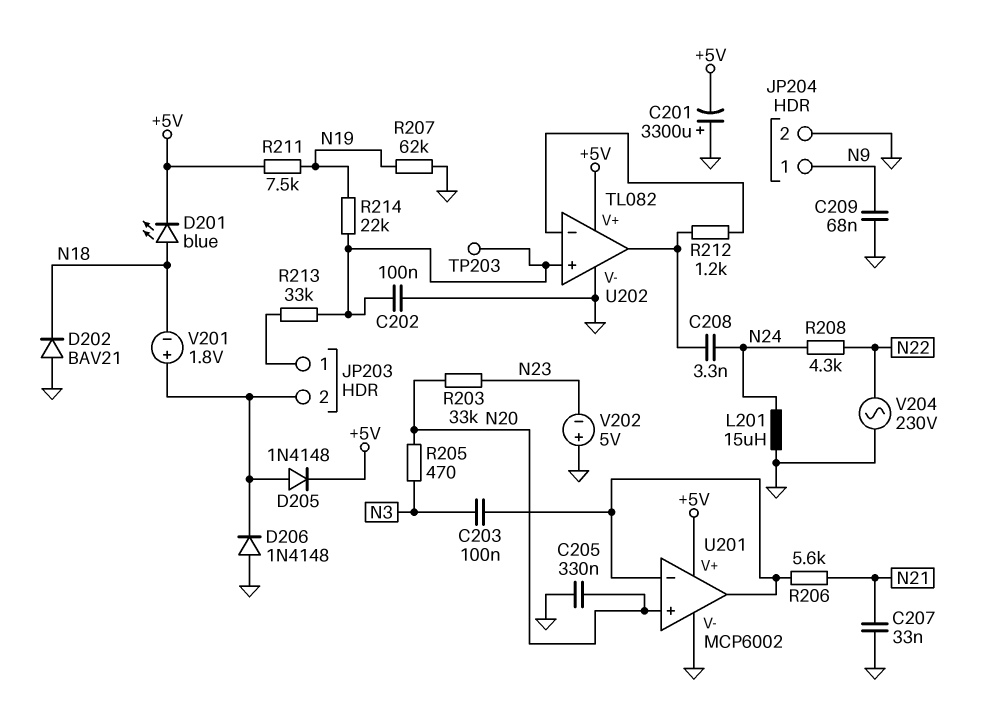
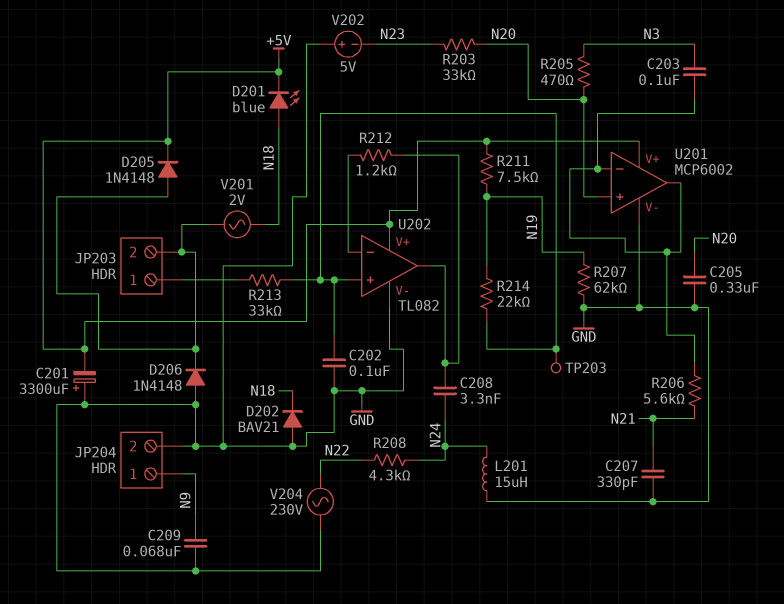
C207: 33nF (GND, N21) -> 330pF (GND, N21)
V201: 1.8V (plus JP203/2, minus N18) -> AC 2V (JP203/2, N18)

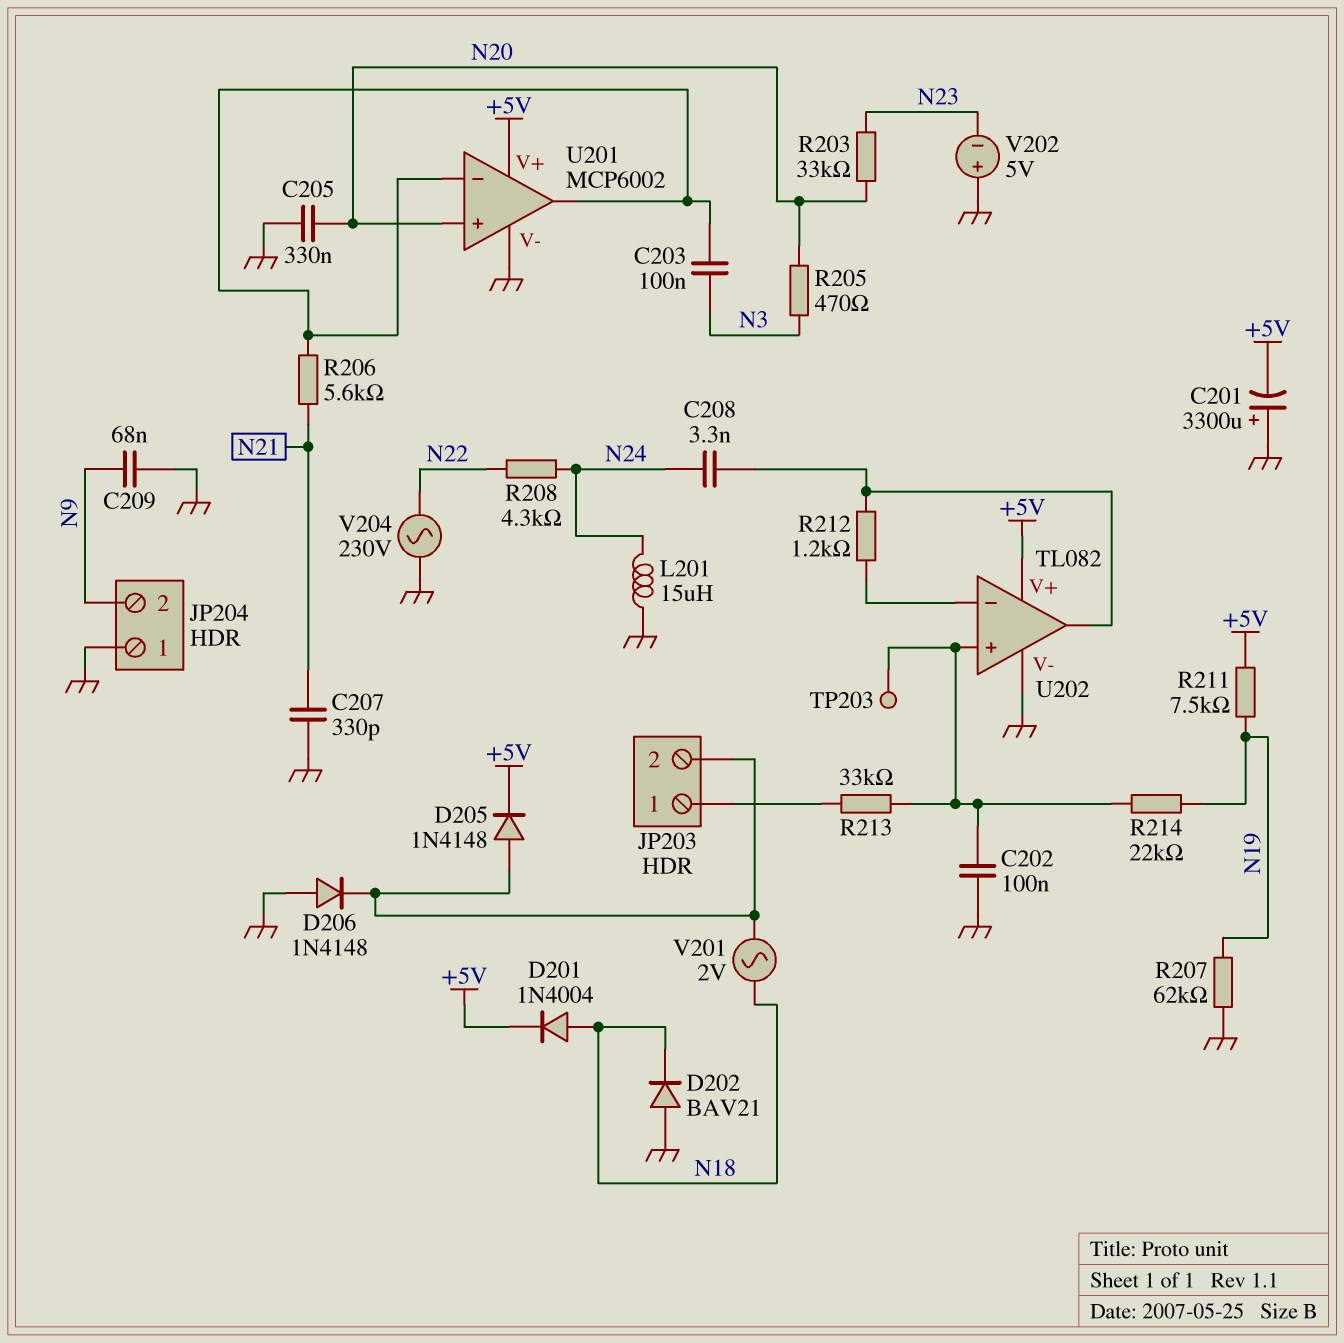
D201: LED blue (A N18, K +5V) -> diode 1N4004 (A N18, K +5V)
JP204 pin 1: N9 -> GND
JP204 pin 2: GND -> N9

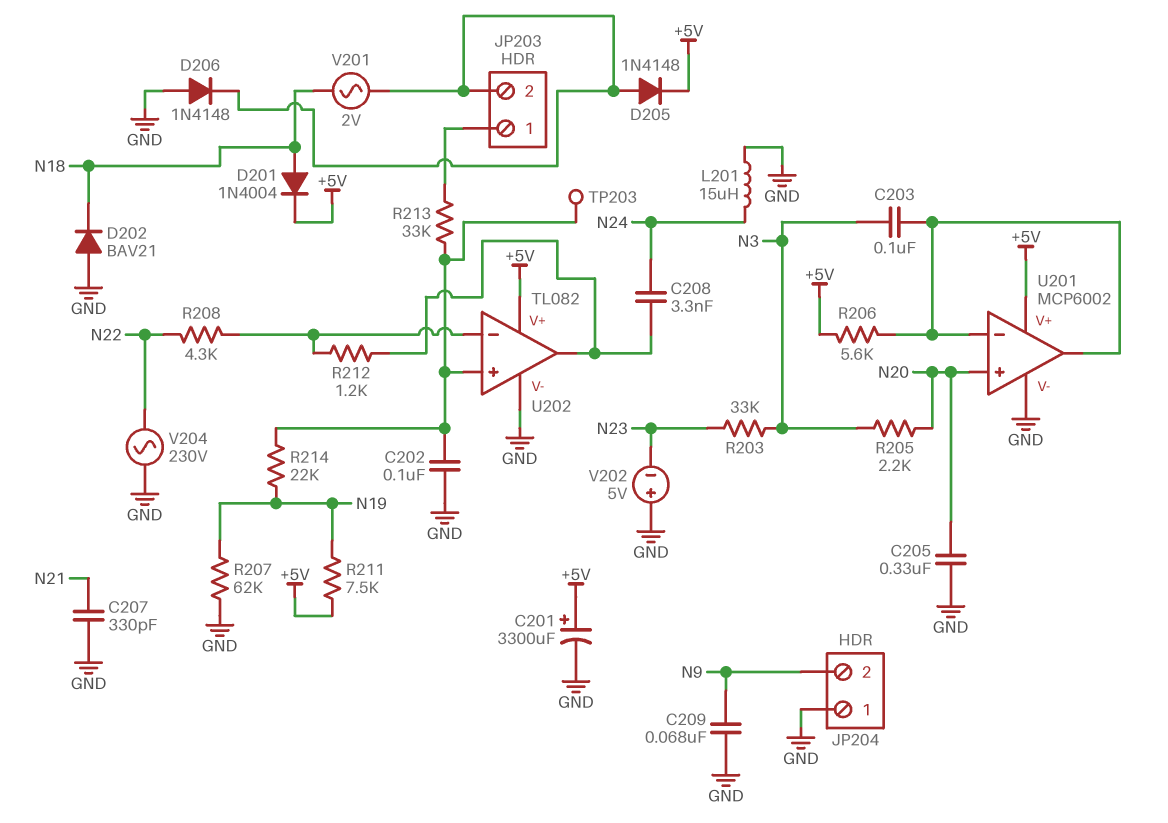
C201: 3300uF (plus GND, minus +5V) -> 3300uF (plus +5V, minus GND)
R203: 33k (N20, N23) -> 33k (N3, N23)
R205: 470 (N3, N20) -> 2.2k (N3, N20)
R206: 5.6k (N21, U201/in-) -> 5.6k (+5V, U201/in-)
R208: 4.3k (N22, N24) -> 4.3k (N22, U202/in-)

